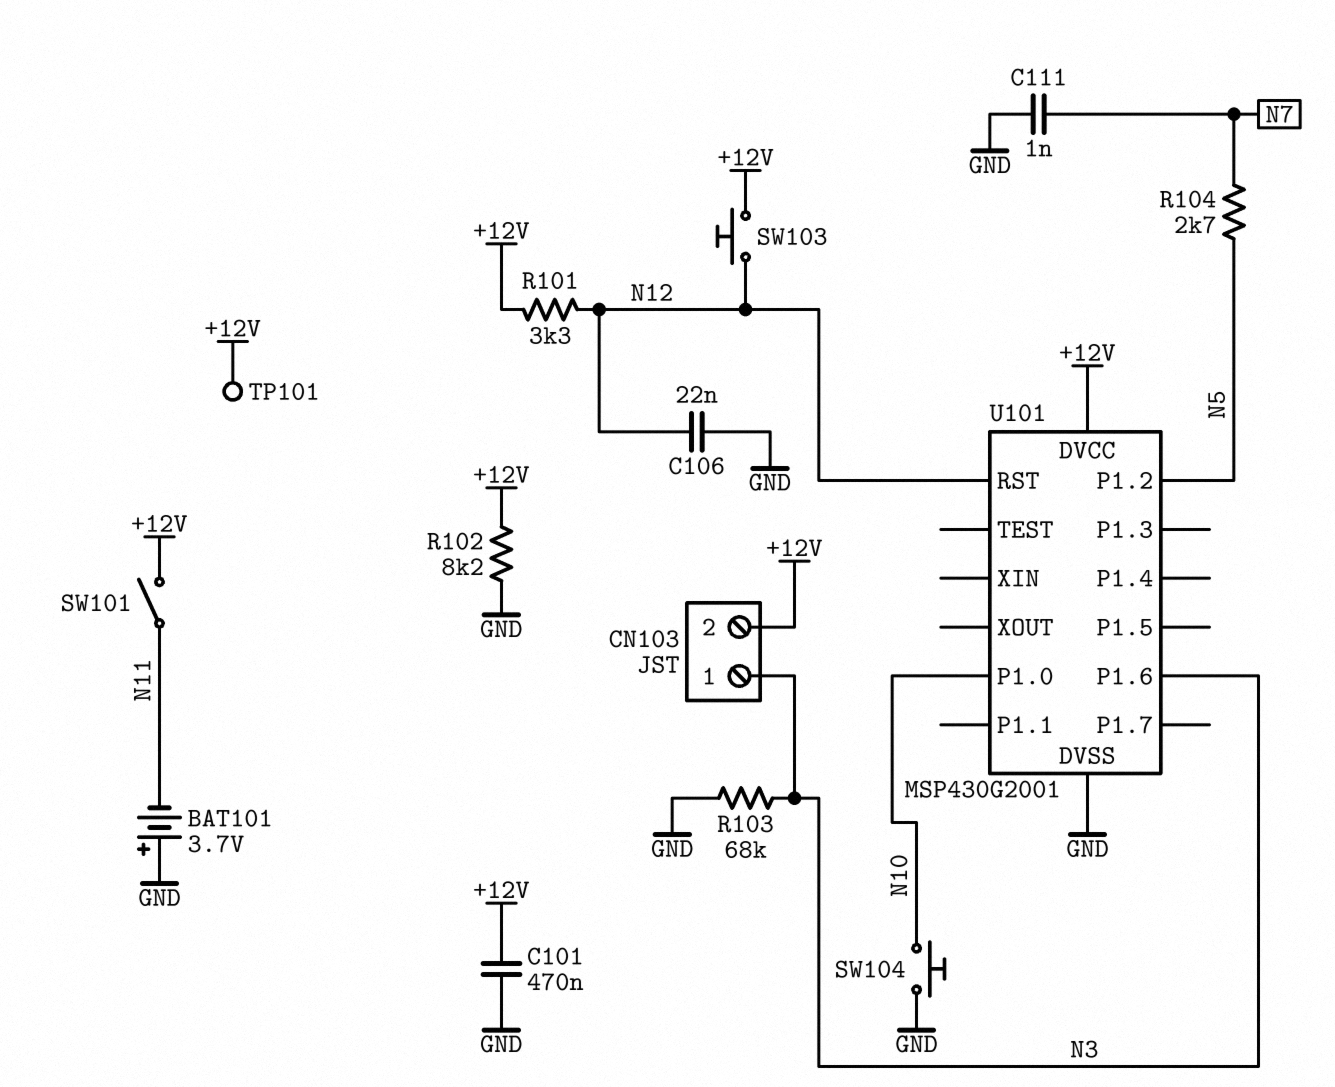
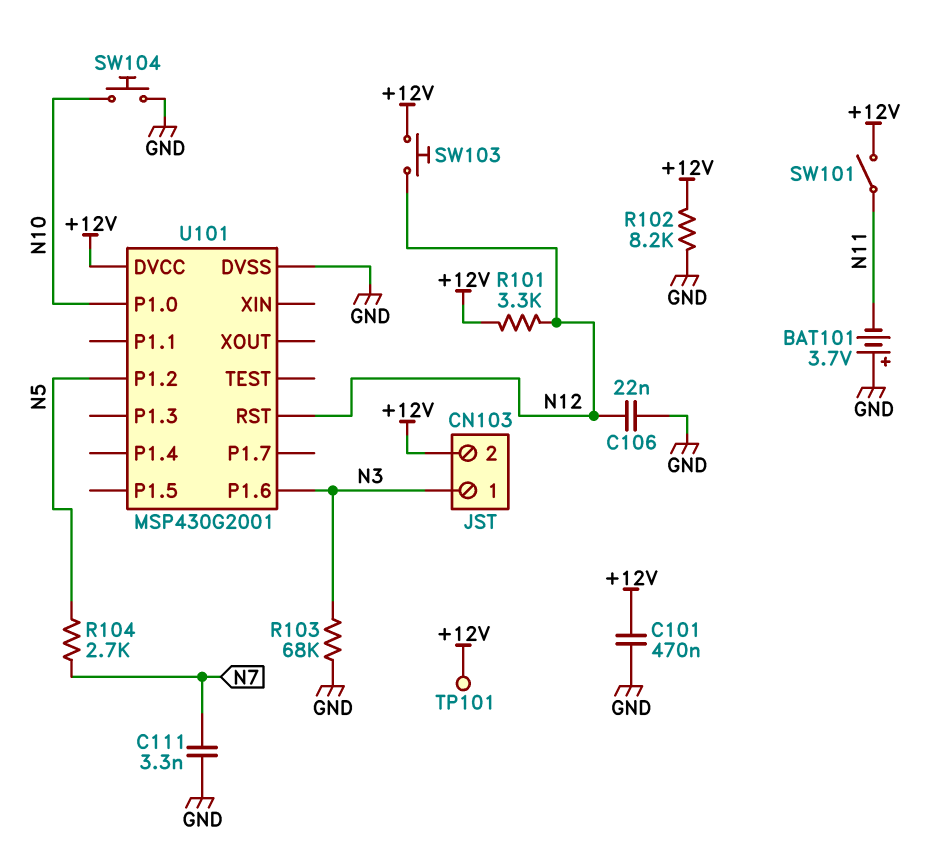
C111: 1nF (GND, N7) -> 3.3nF (GND, N7)

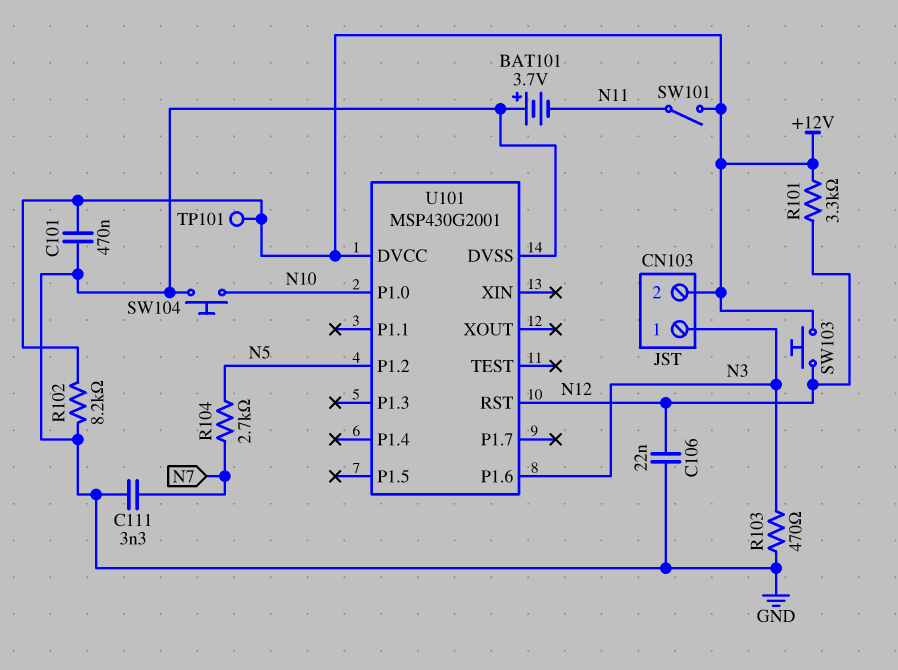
R103: 68k (GND, N3) -> 470 (GND, N3)

